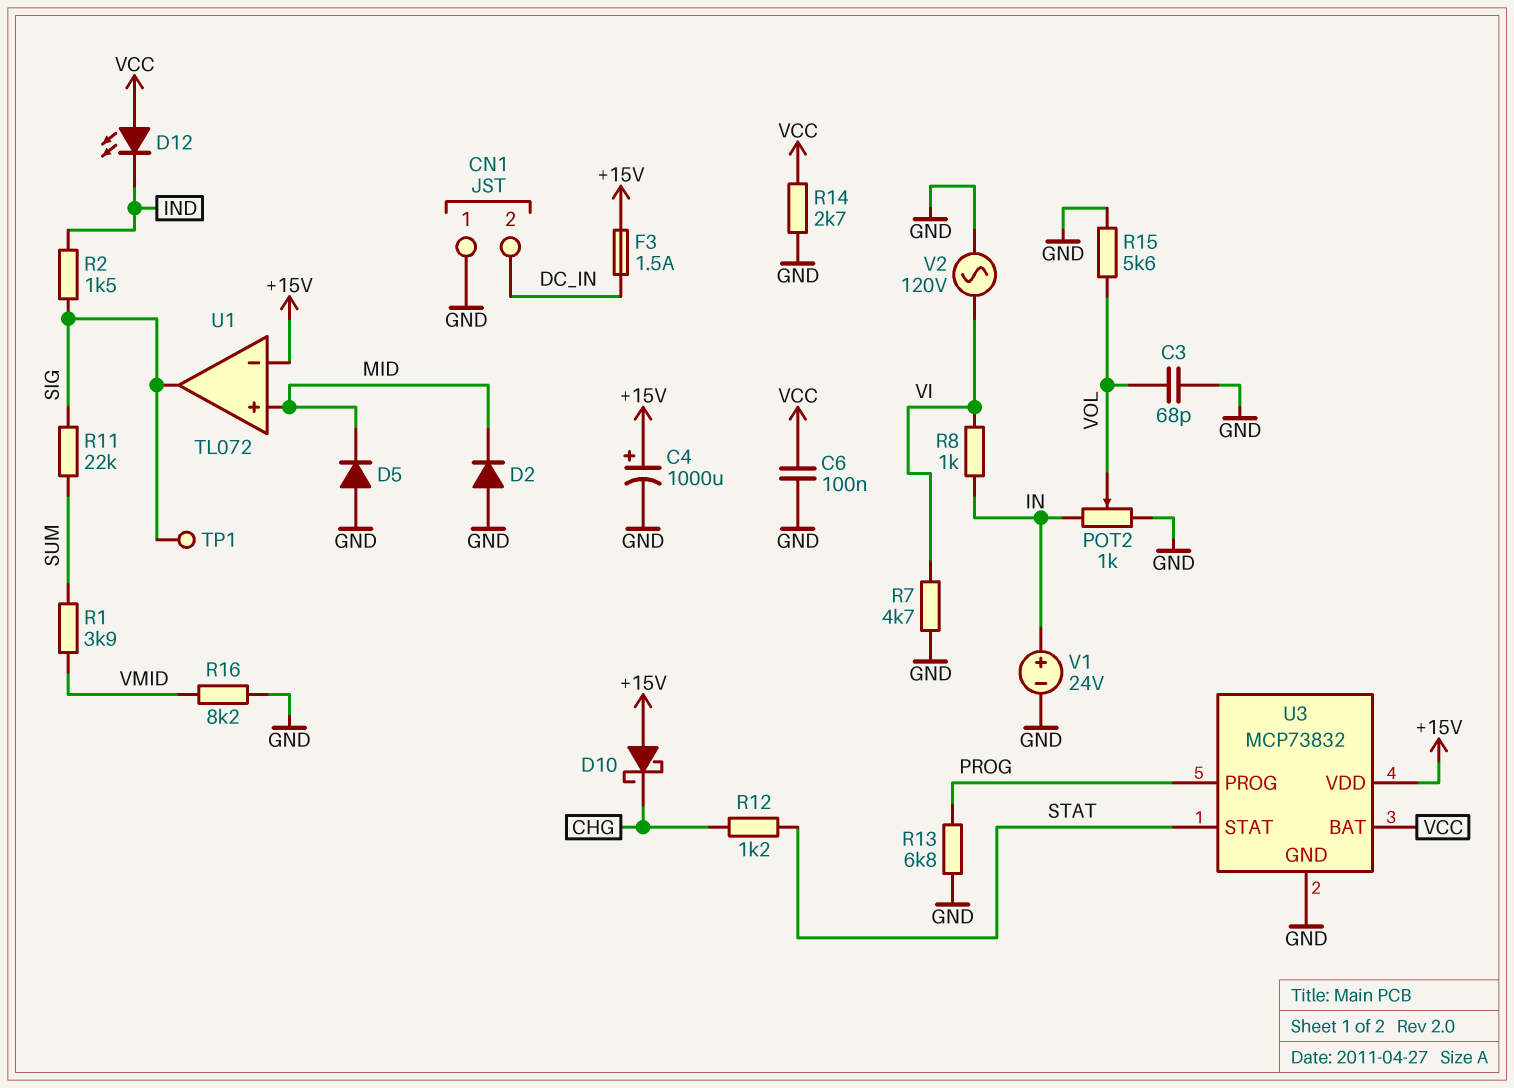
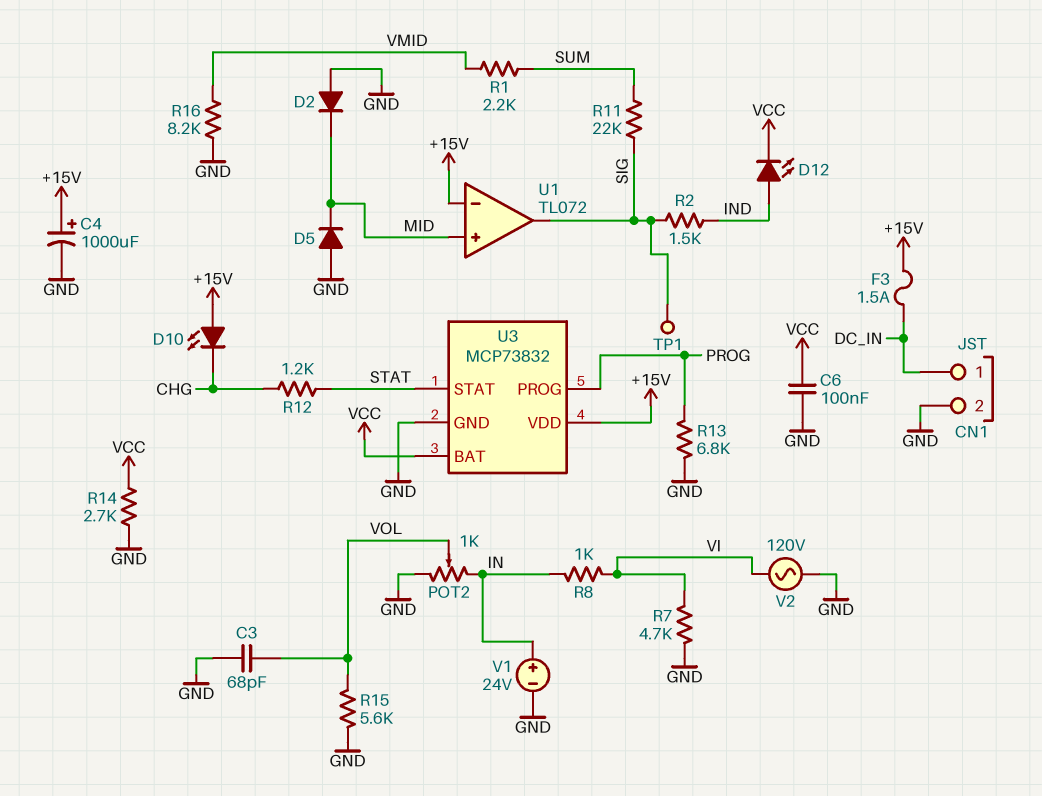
CN1 pin 1: GND -> DC_IN
CN1 pin 2: DC_IN -> GND
D10: schottky (A +15V, K CHG) -> LED (A +15V, K CHG)
D12: LED (A VCC, K IND) -> LED (A IND, K VCC)
R1: 3.9k (SUM, VMID) -> 2.2k (SUM, VMID)

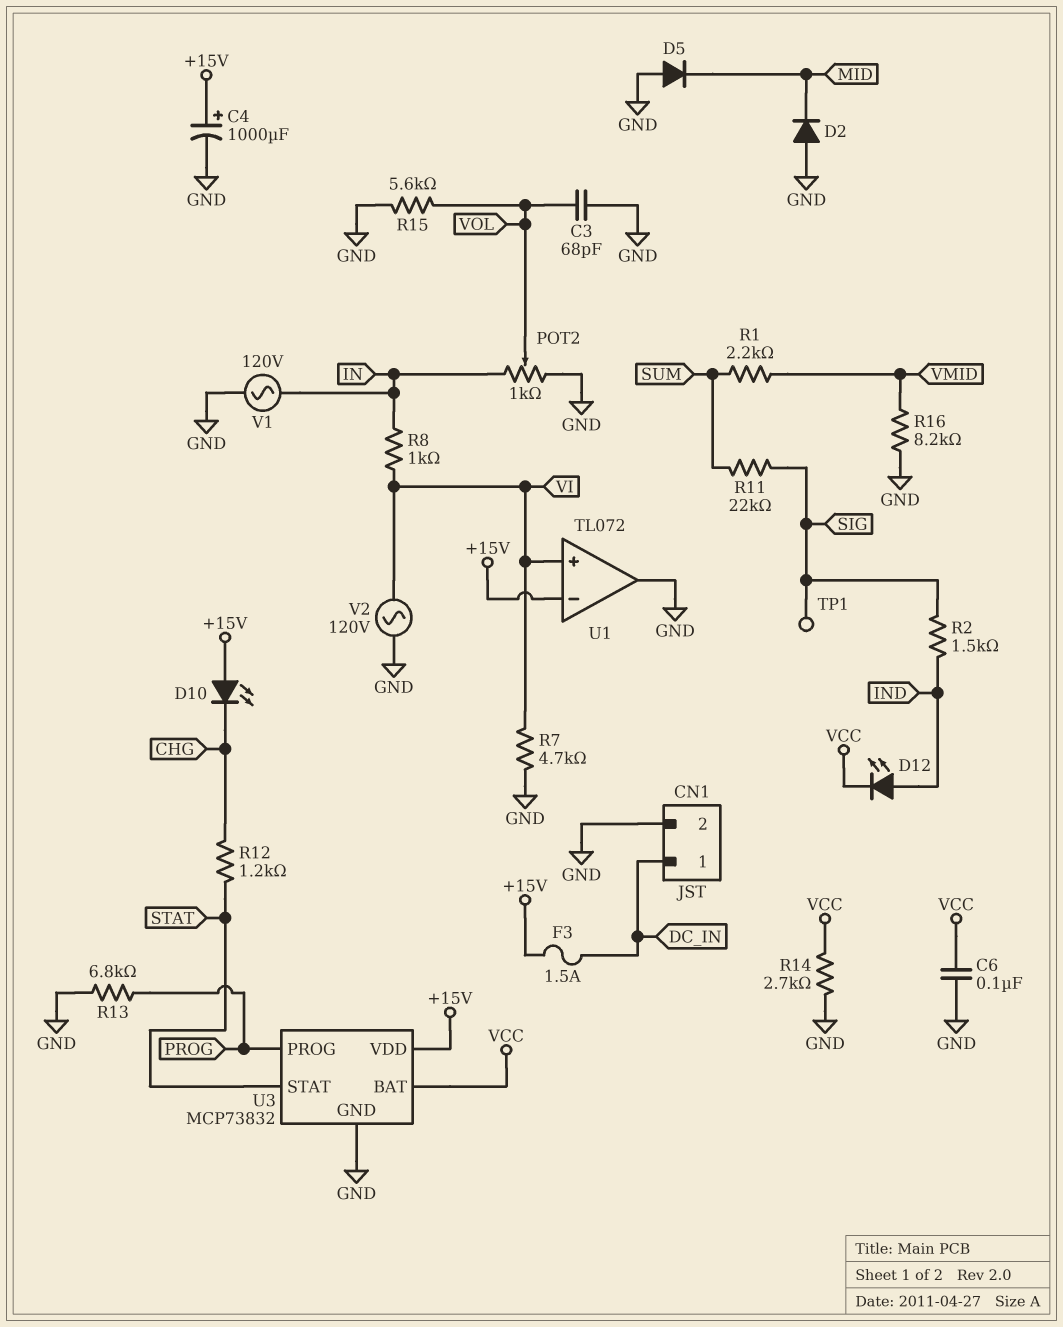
U1 pin in+: MID -> VI
U1 pin out: SIG -> GND
V1: 24V (plus IN, minus GND) -> AC 120V (GND, IN)

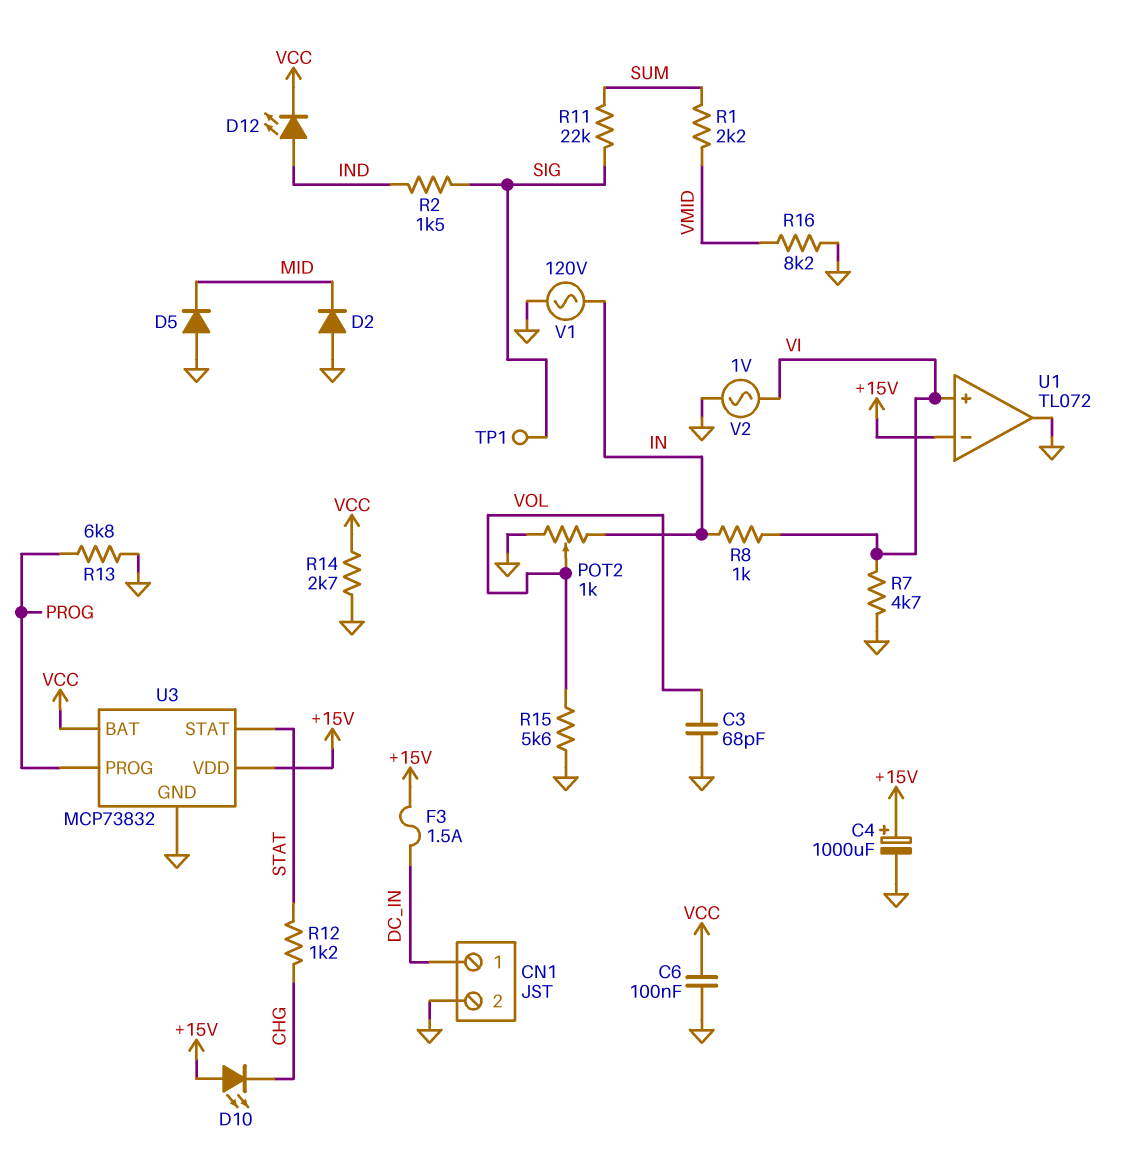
V2: AC 120V (GND, VI) -> AC 1V (GND, VI)

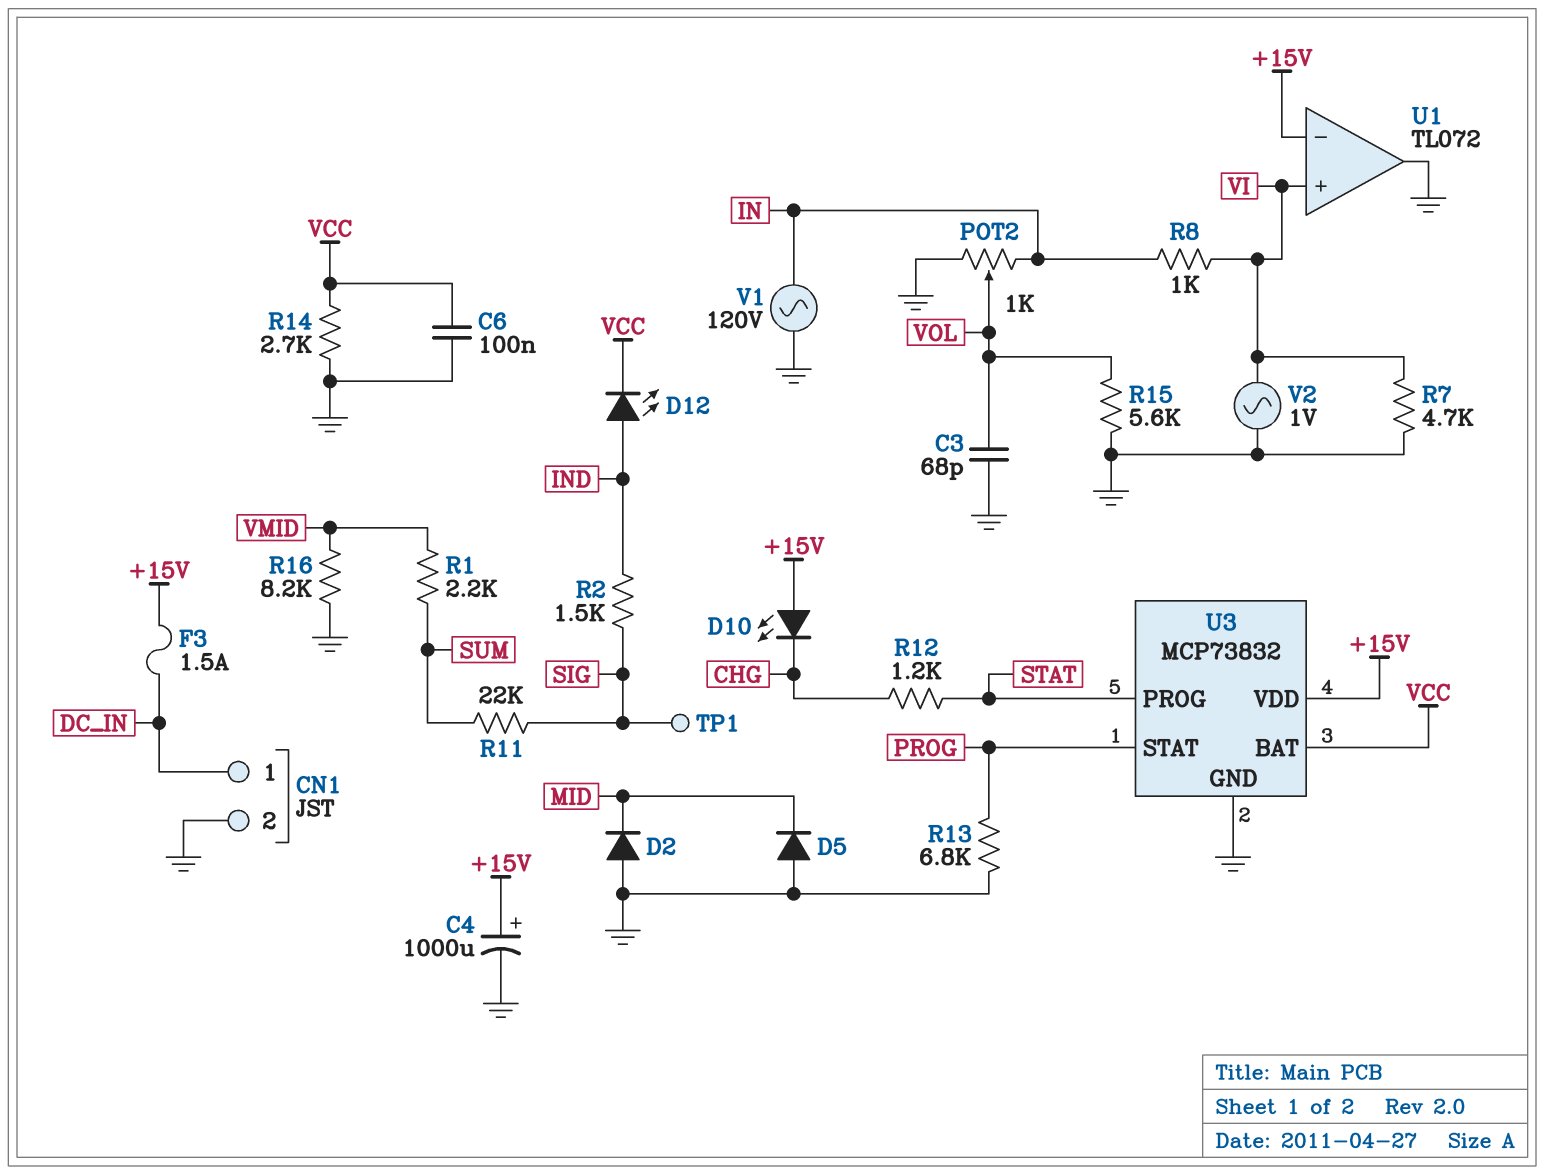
U3 pin PROG: PROG -> STAT
U3 pin STAT: STAT -> PROG

